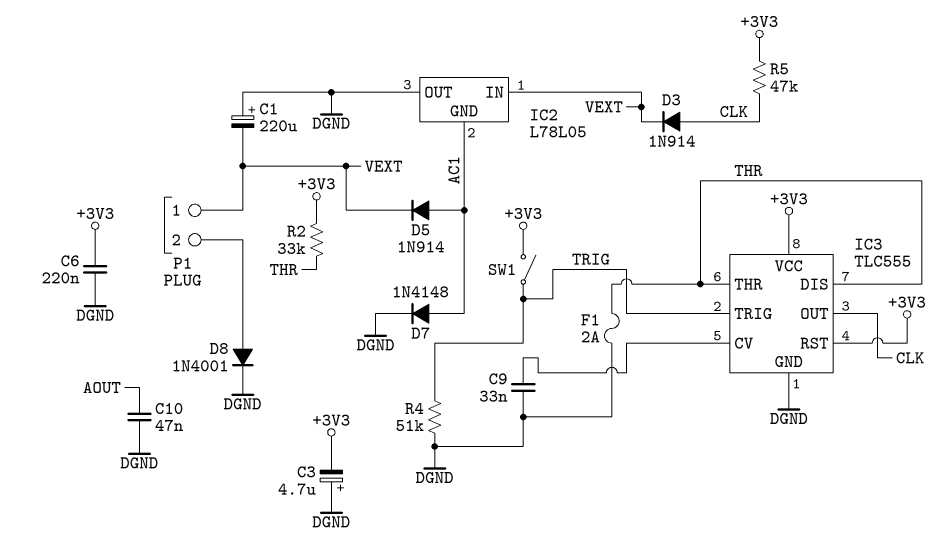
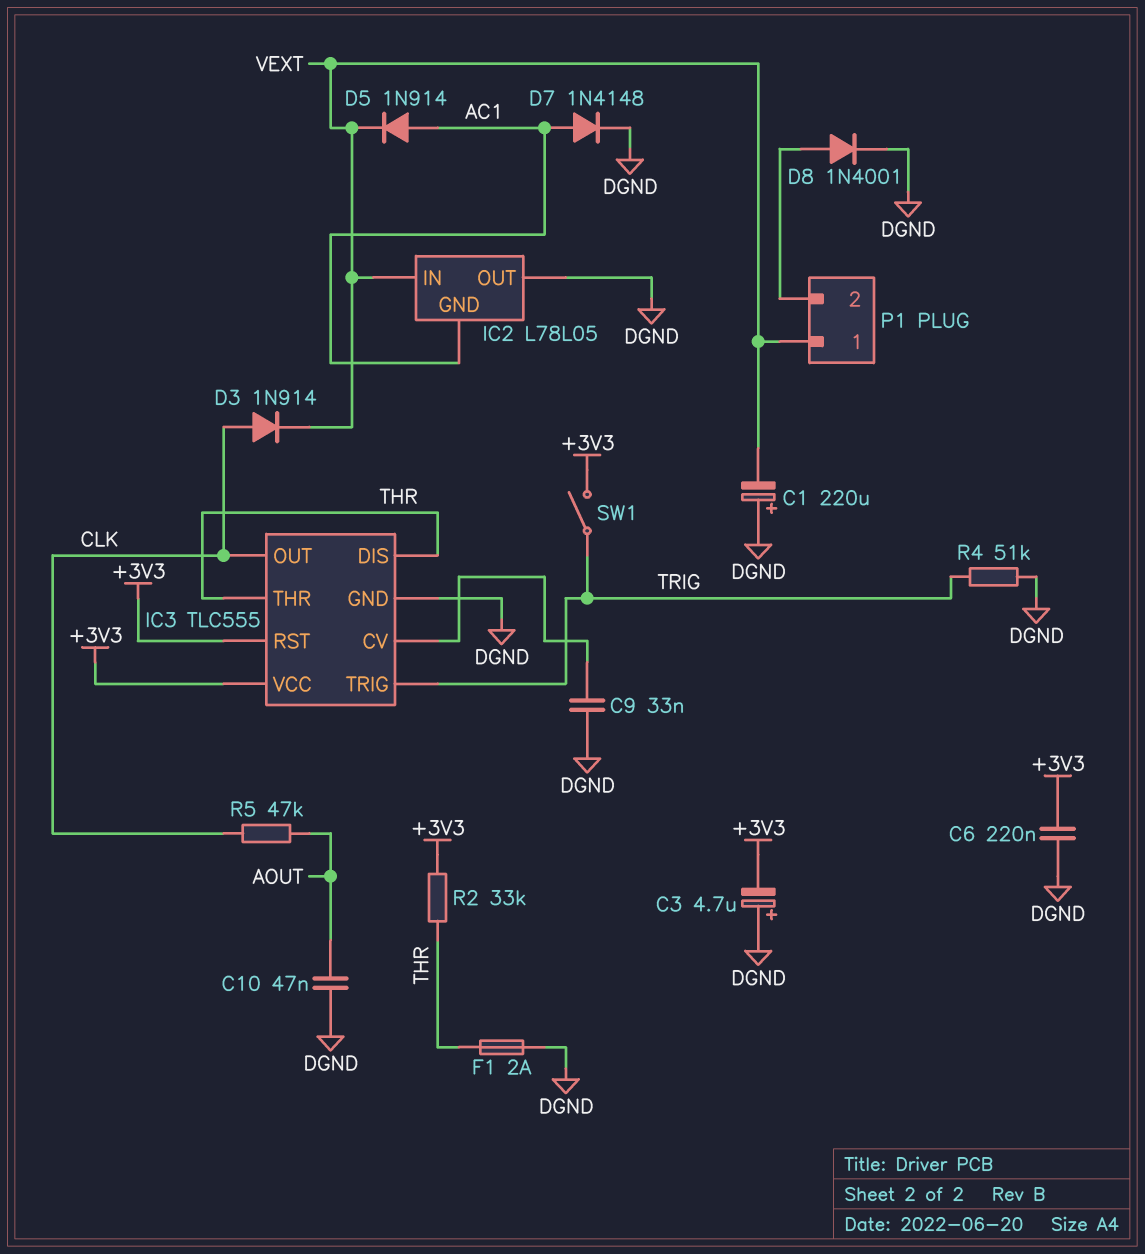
R5: 47k (+3V3, CLK) -> 47k (AOUT, CLK)

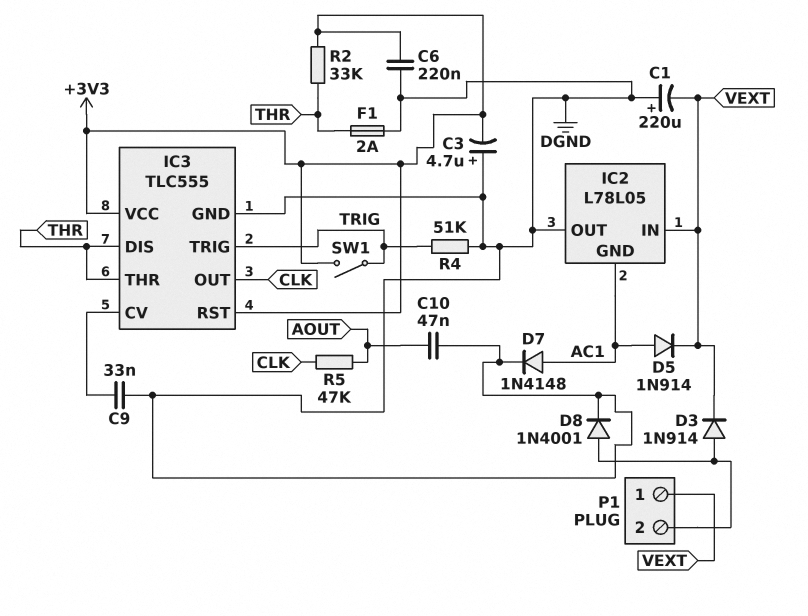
D3: diode 1N914 (A CLK, K VEXT) -> diode 1N914 (A P1/2, K VEXT)

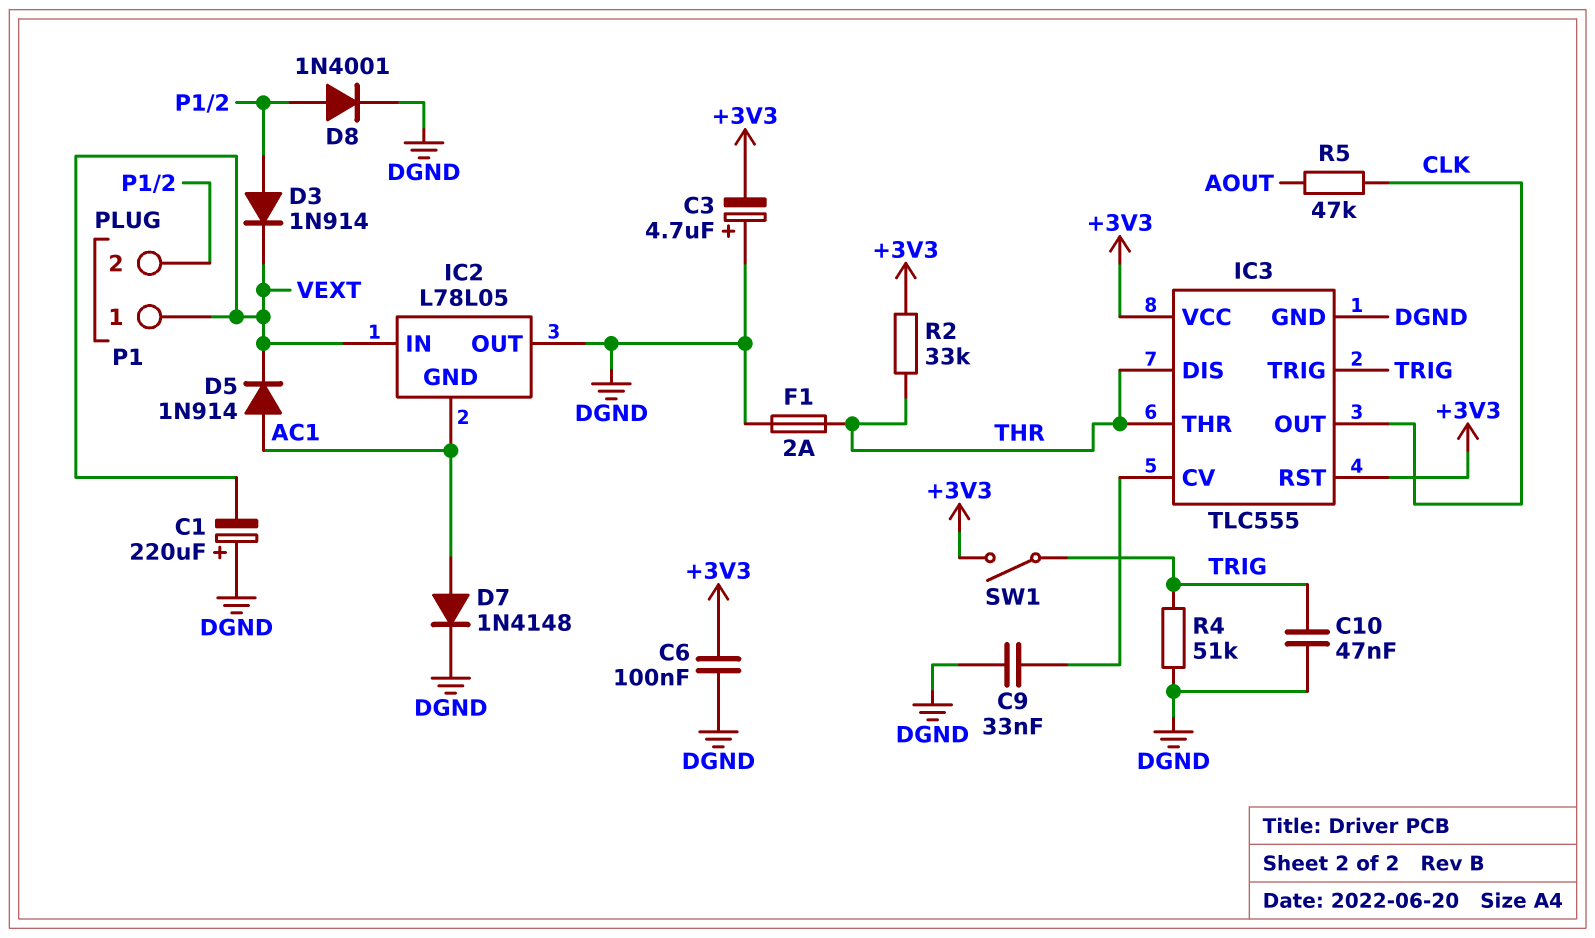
C6: 220nF (+3V3, DGND) -> 100nF (+3V3, DGND)
C10: 47nF (AOUT, DGND) -> 47nF (DGND, TRIG)

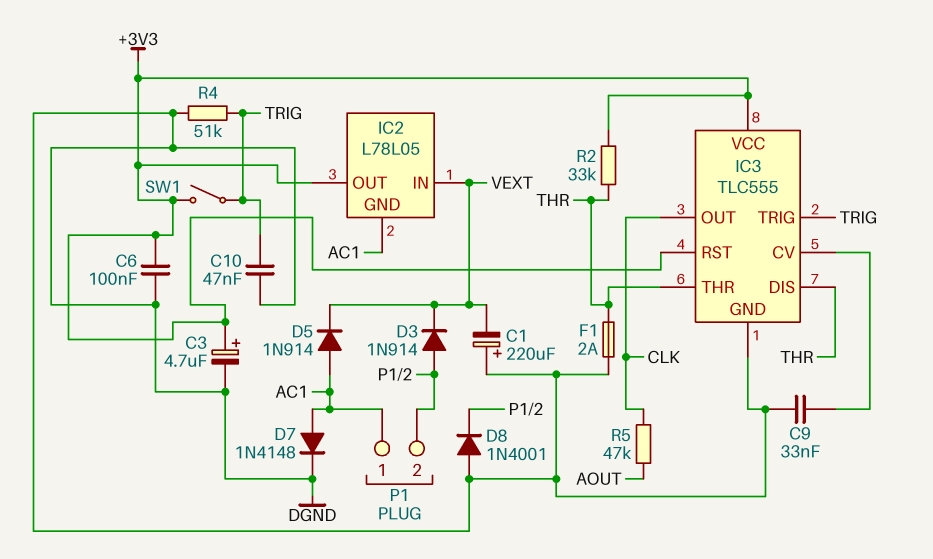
C3: 4.7uF (plus DGND, minus +3V3) -> 4.7uF (plus +3V3, minus DGND)
D8: diode 1N4001 (A P1/2, K DGND) -> diode 1N4001 (A DGND, K P1/2)
IC2 pin OUT: DGND -> +3V3
P1 pin 1: VEXT -> AC1

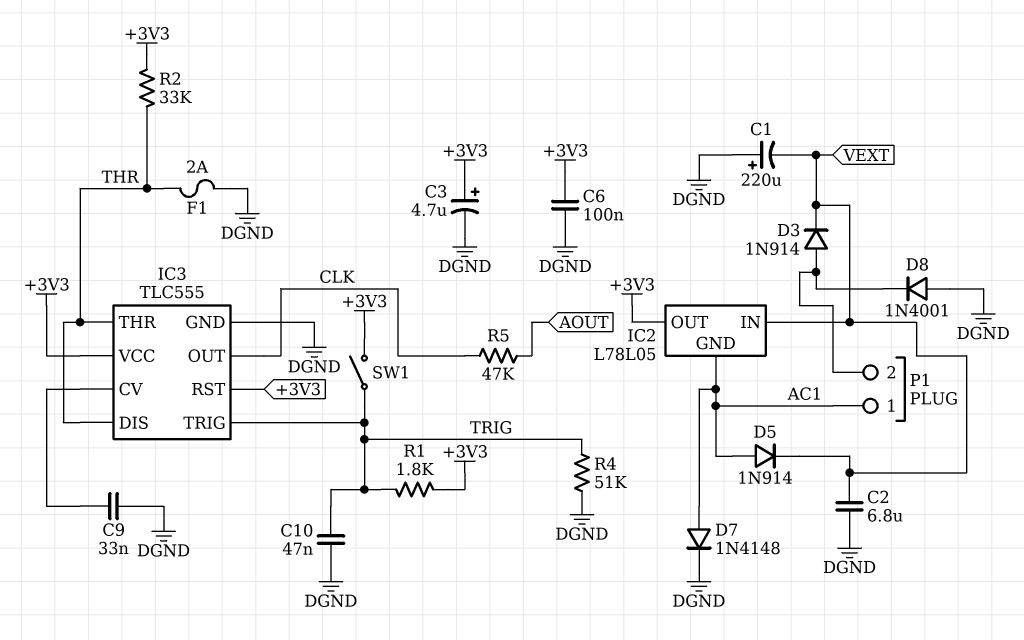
C2: none -> 6.8uF (DGND, VEXT)
R1: none -> 1.8k (+3V3, TRIG)

